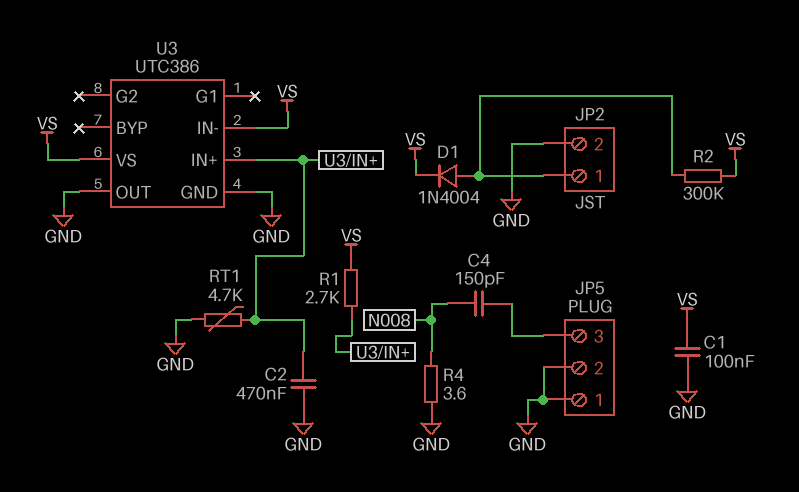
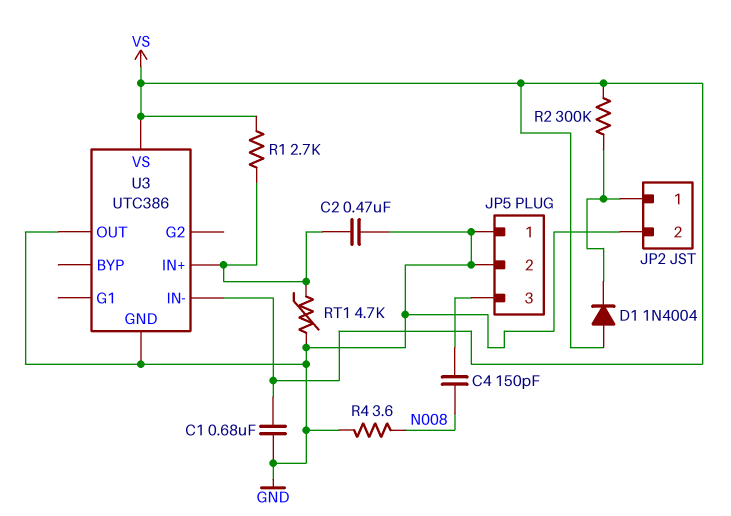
C1: 100nF (GND, VS) -> 680nF (GND, VS)
D1: diode 1N4004 (A JP2/1, K VS) -> diode 1N4004 (A VS, K JP2/1)

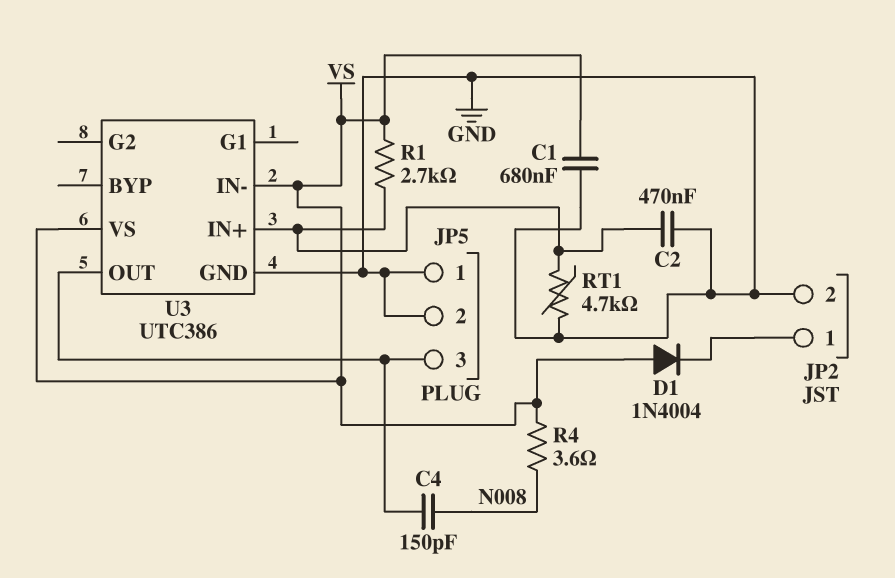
R2: 300k (JP2/1, VS) -> none
R4: 3.6 (GND, N008) -> 3.6 (N008, VS)
U3 pin OUT: GND -> JP5/3

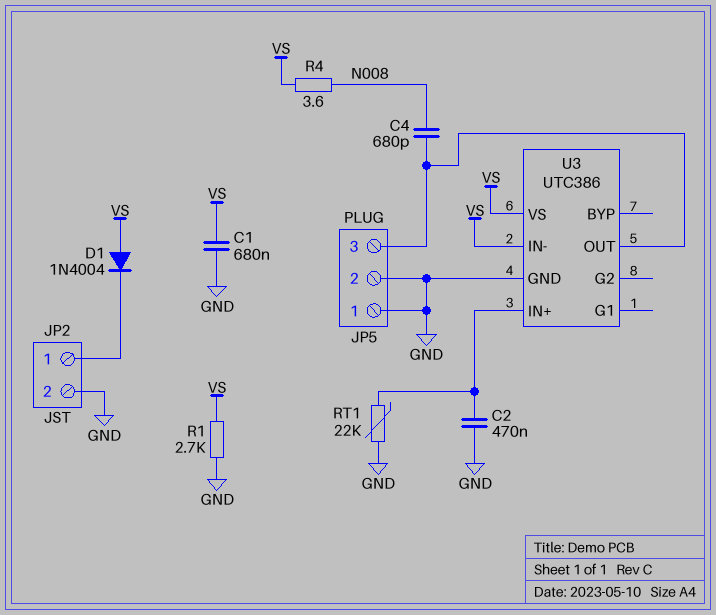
C4: 150pF (JP5/3, N008) -> 680pF (JP5/3, N008)
R1: 2.7k (U3/IN+, VS) -> 2.7k (GND, VS)
RT1: 4.7k (GND, U3/IN+) -> 22k (GND, U3/IN+)

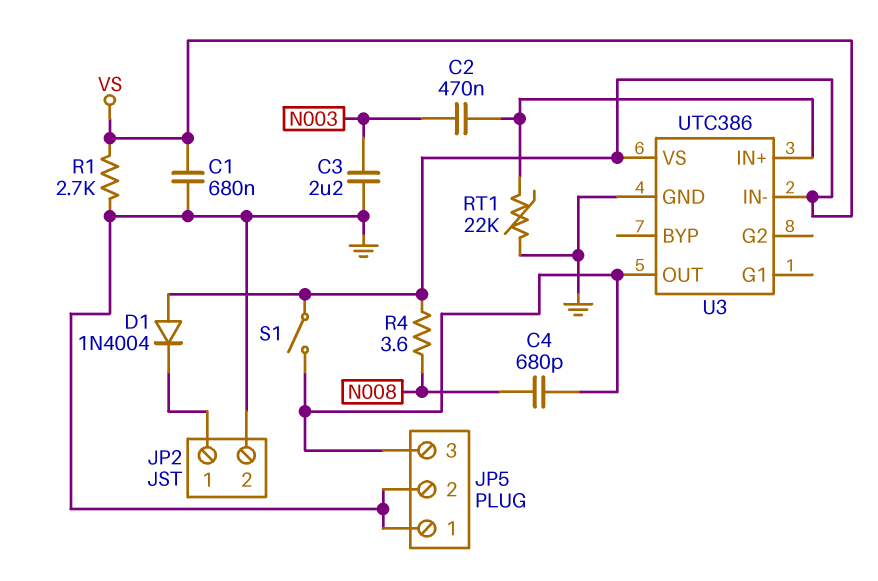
C2: 470nF (GND, U3/IN+) -> 470nF (N003, U3/IN+)
C3: none -> 2.2uF (GND, N003)
S1: none -> switch (JP5/3, VS)

